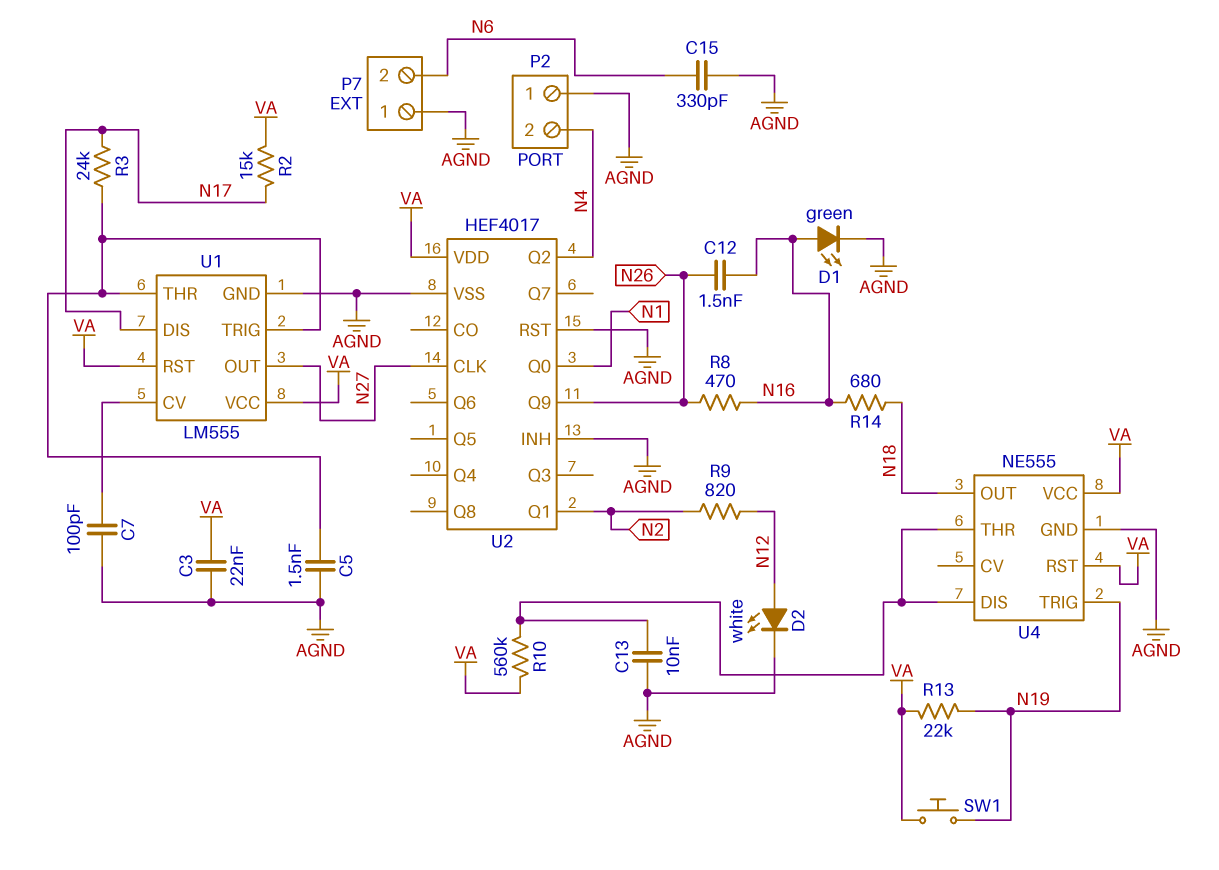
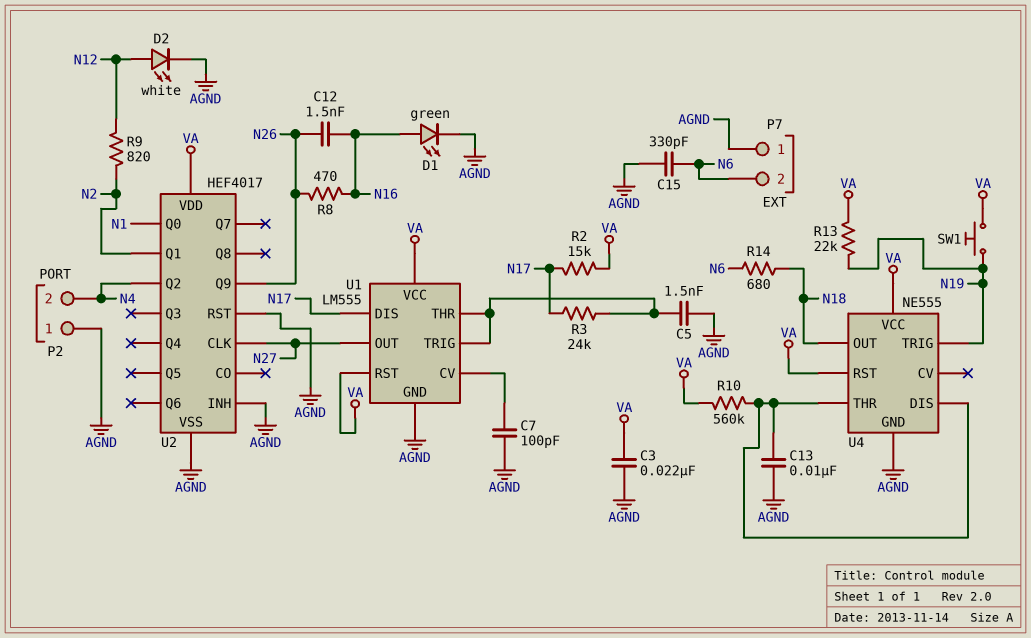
R14: 680 (N16, N18) -> 680 (N6, N18)

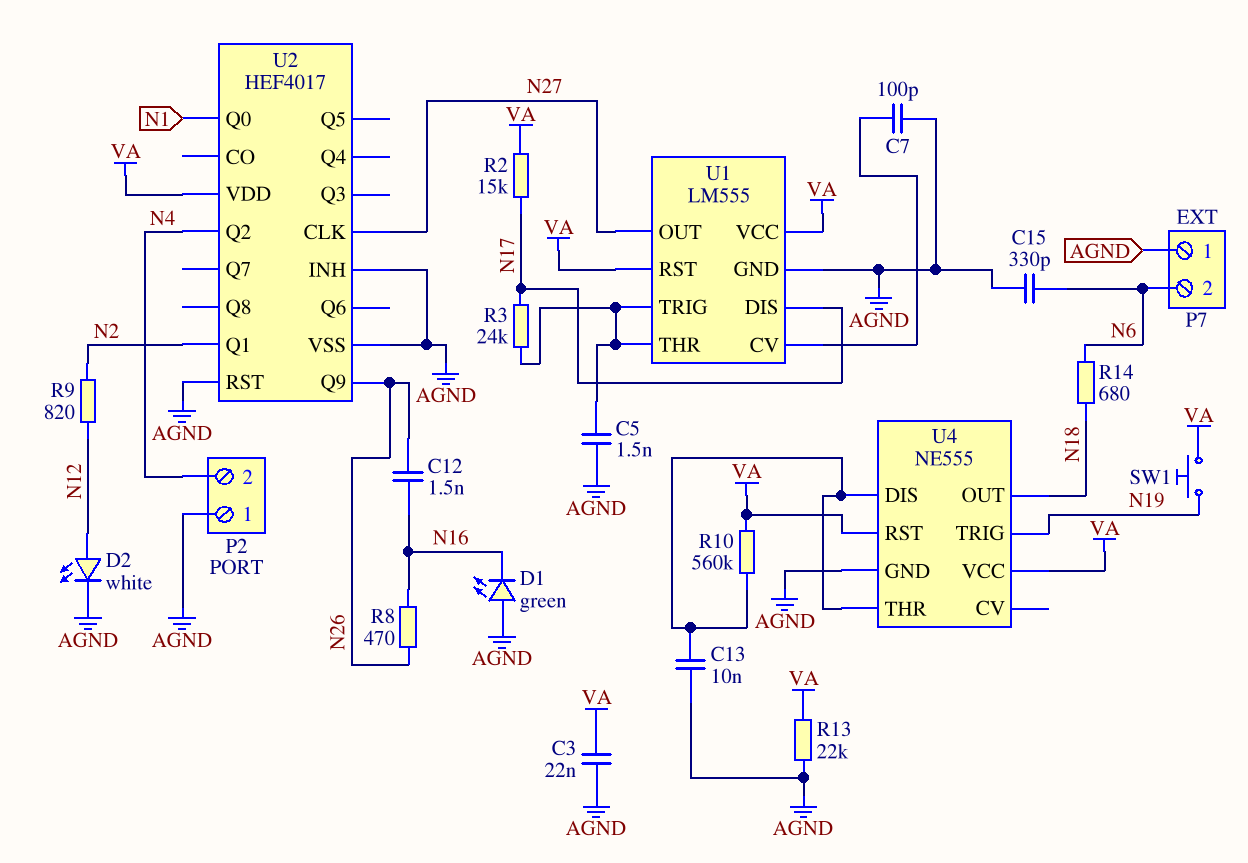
D1: LED green (A N16, K AGND) -> LED green (A AGND, K N16)
R13: 22k (N19, VA) -> 22k (AGND, VA)

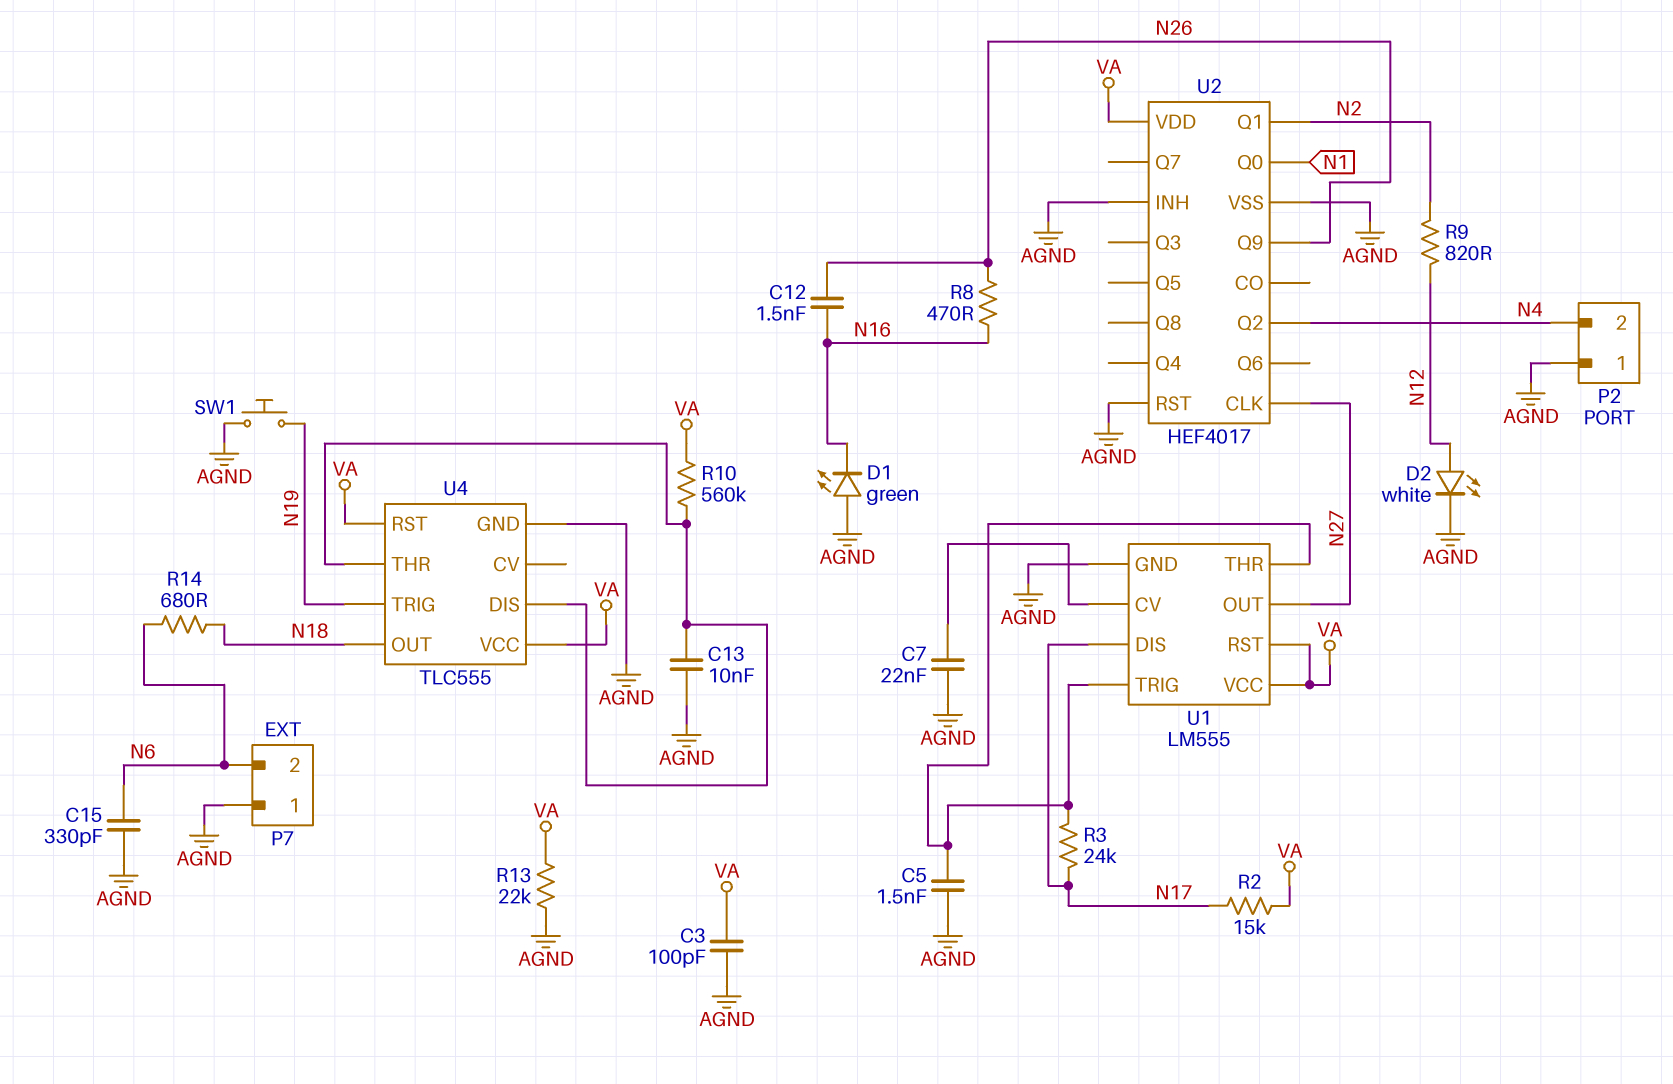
C3: 22nF (AGND, VA) -> 100pF (AGND, VA)
C7: 100pF (AGND, U1/CV) -> 22nF (AGND, U1/CV)
SW1: button (N19, VA) -> button (AGND, N19)
U4: NE555 -> TLC555

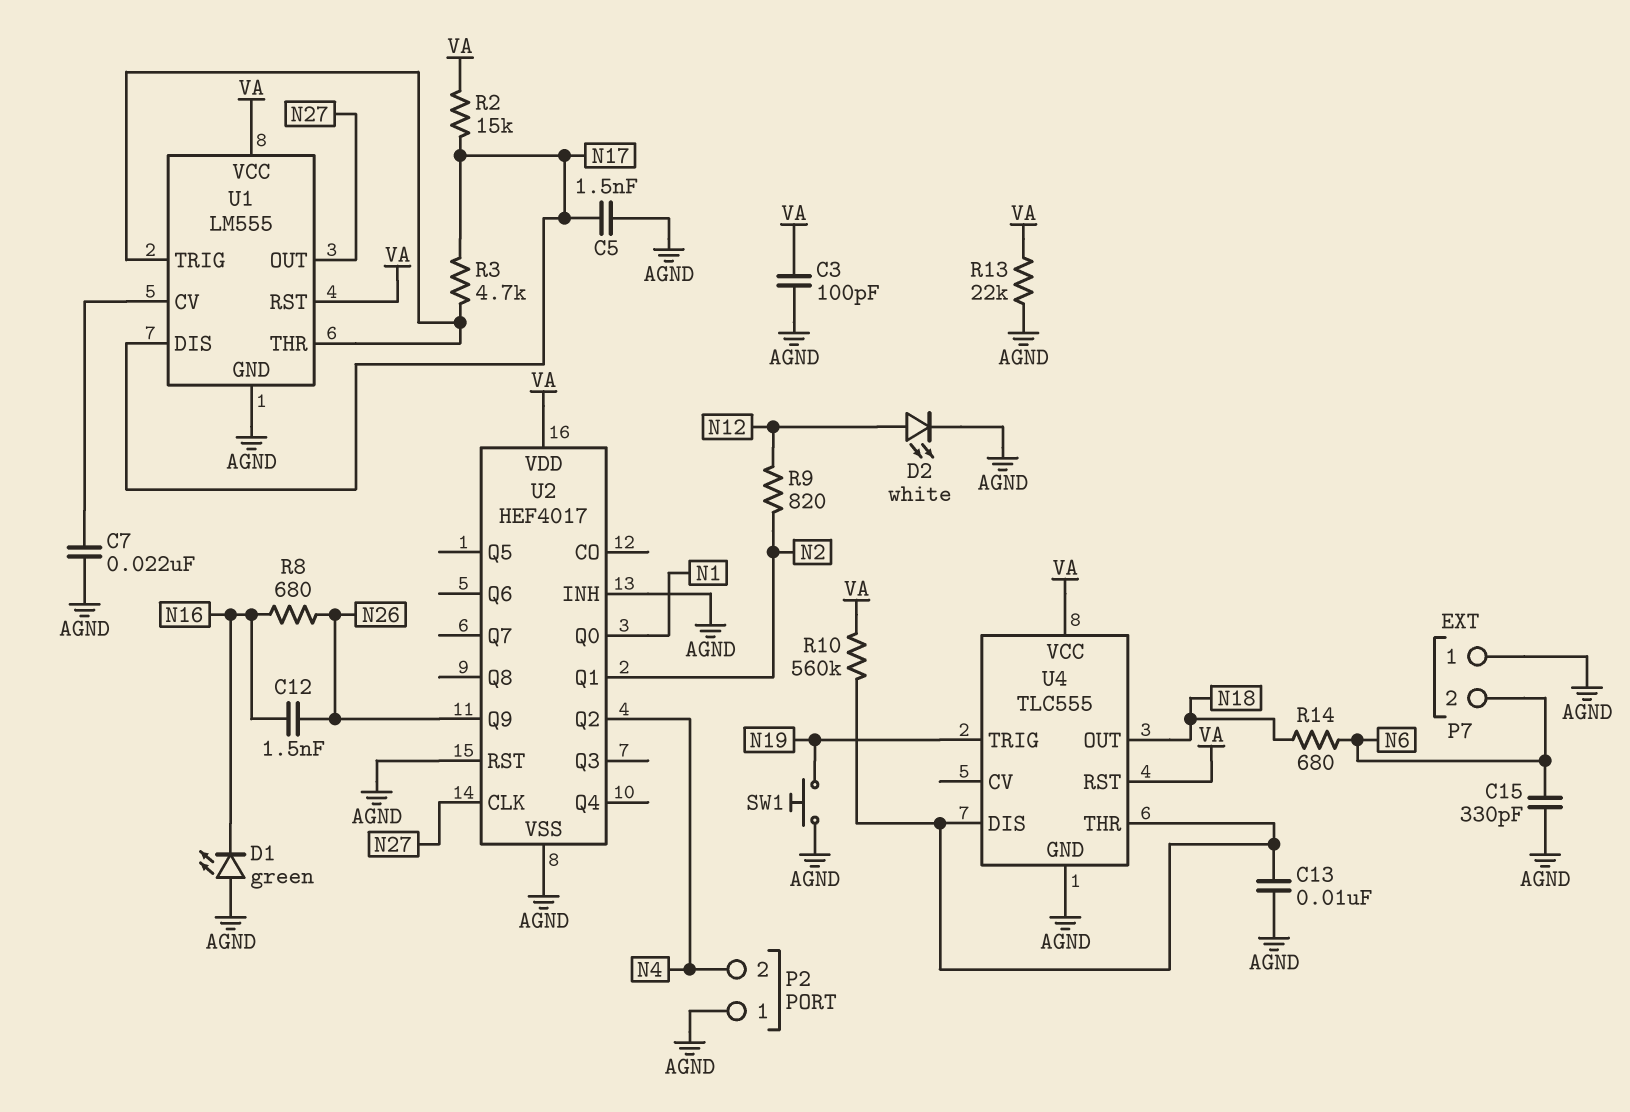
C5: 1.5nF (AGND, U1/THR) -> 1.5nF (AGND, N17)
R3: 24k (N17, U1/THR) -> 4.7k (N17, U1/THR)
R8: 470 (N16, N26) -> 680 (N16, N26)

